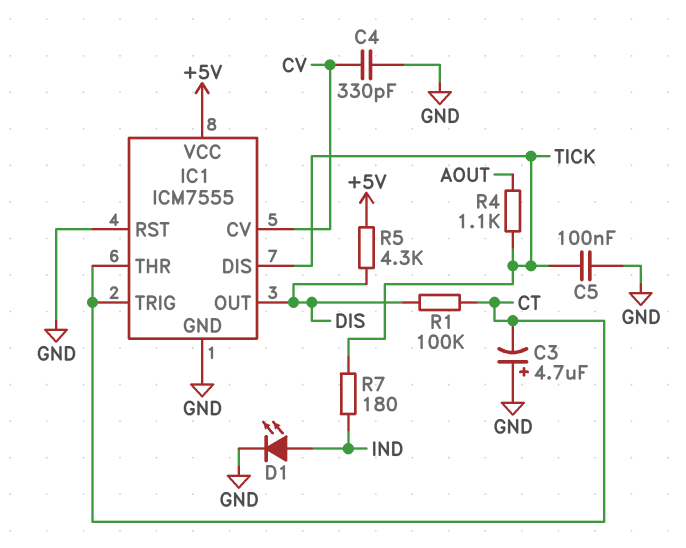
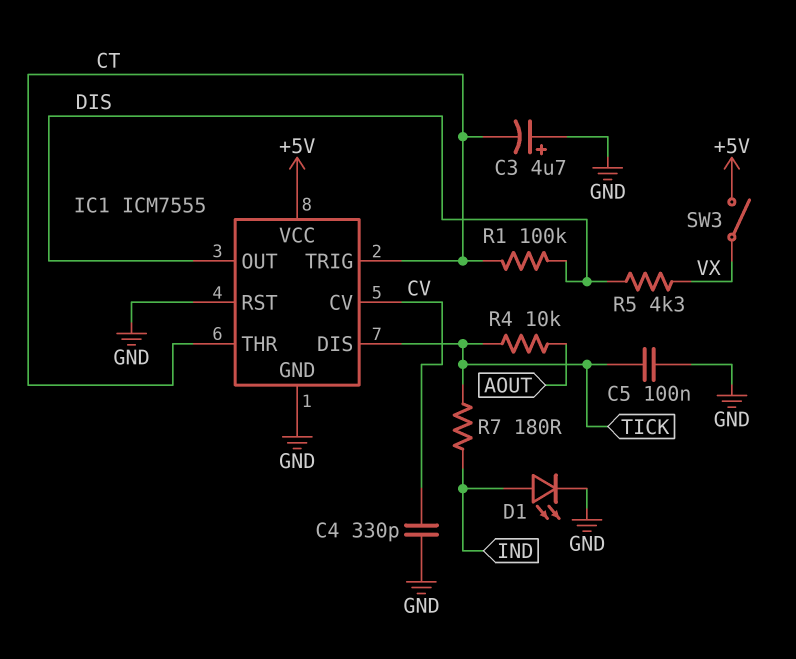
R4: 1.1k (AOUT, TICK) -> 10k (AOUT, TICK)
R5: 4.3k (+5V, DIS) -> 4.3k (DIS, VX)
SW3: none -> switch (+5V, VX)

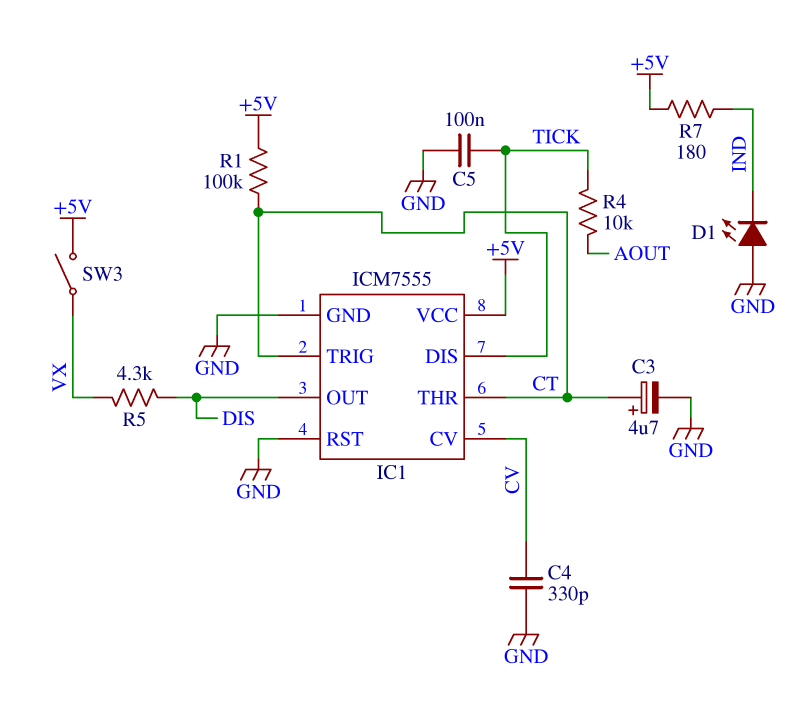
C3: 4.7uF (plus GND, minus CT) -> 4.7uF (plus CT, minus GND)
D1: LED (A IND, K GND) -> LED (A GND, K IND)
R1: 100k (CT, DIS) -> 100k (+5V, CT)
R7: 180 (IND, TICK) -> 180 (+5V, IND)

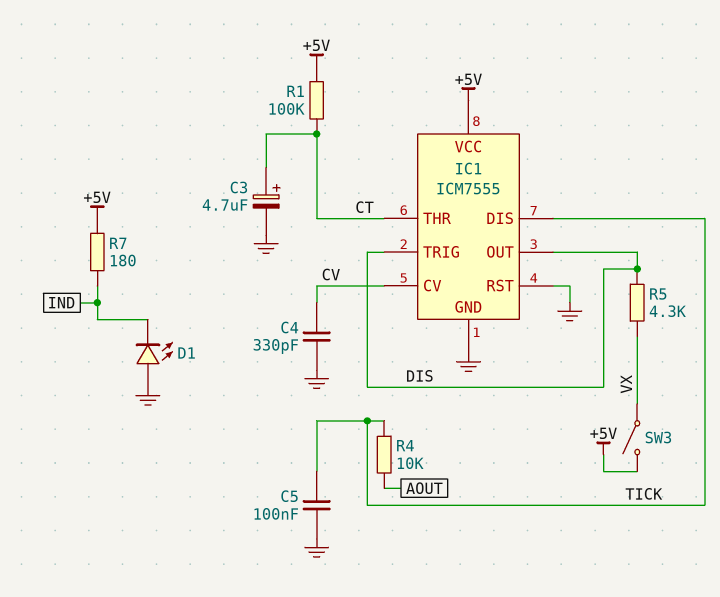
IC1 pin TRIG: CT -> DIS

